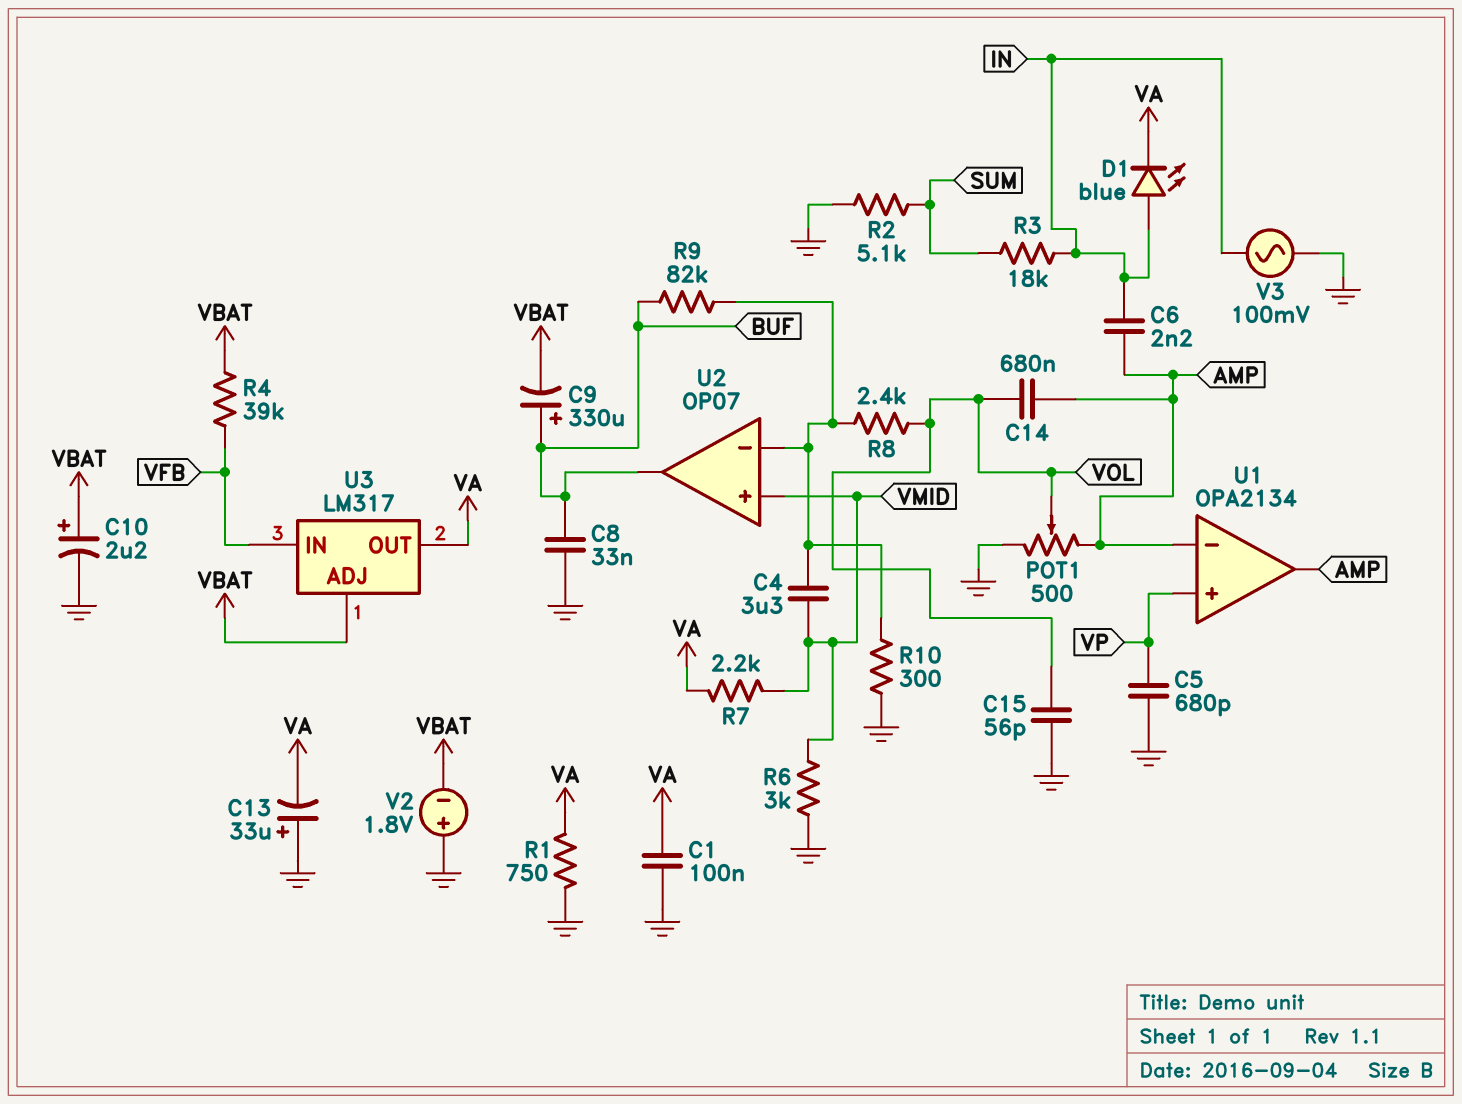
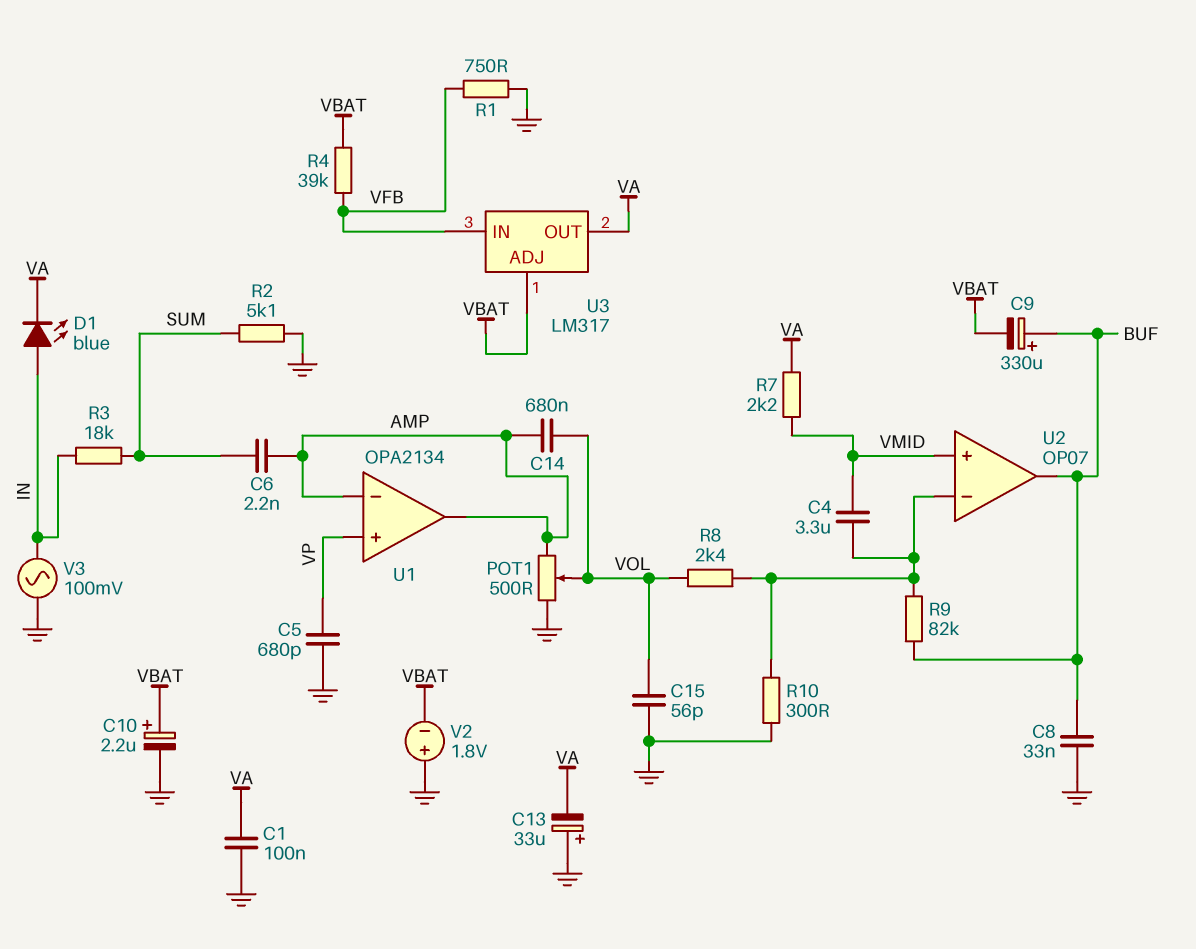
C6: 2.2nF (AMP, IN) -> 2.2nF (AMP, SUM)
R1: 750 (GND, VA) -> 750 (GND, VFB)
R6: 3k (GND, VMID) -> none

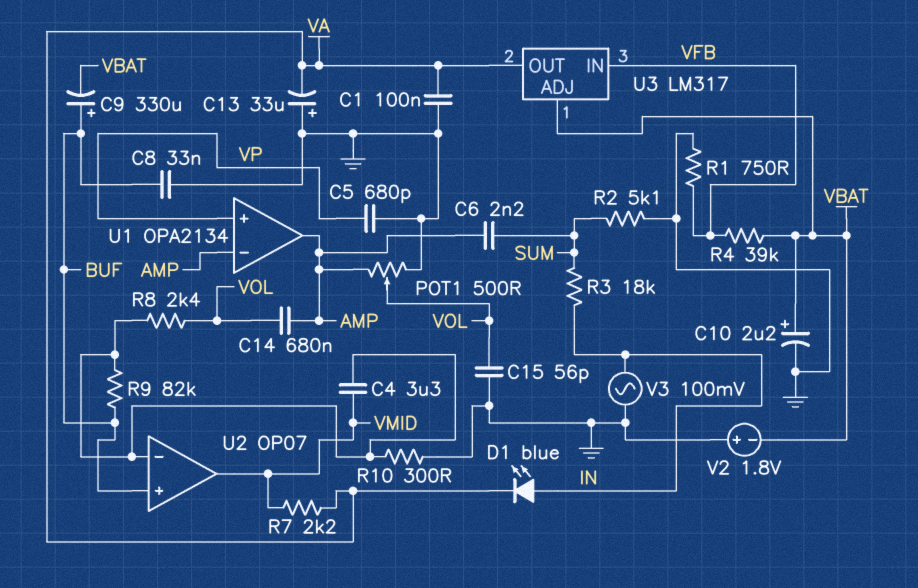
U2 pin in+: VMID -> BUF
U2 pin out: BUF -> VMID

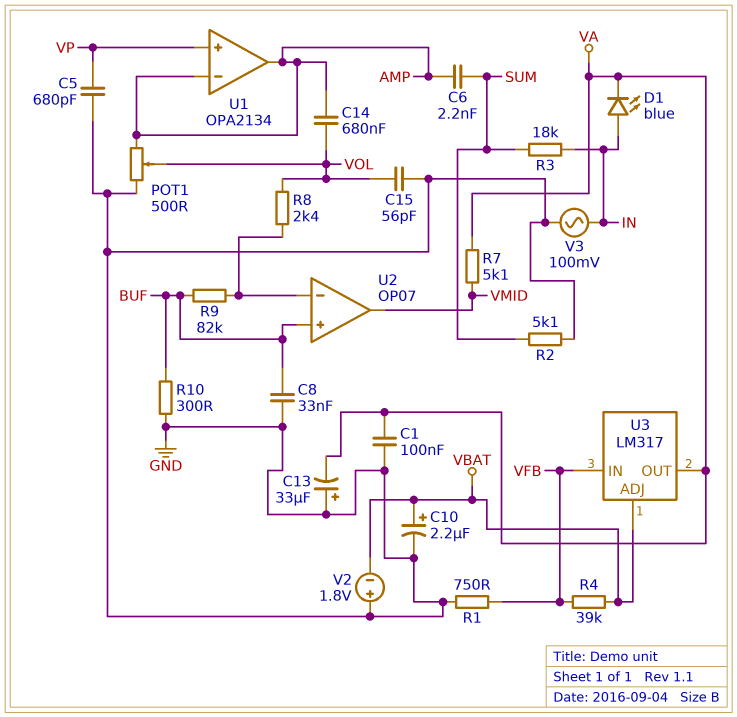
C4: 3.3uF (U2/in-, VMID) -> none
C9: 330uF (plus BUF, minus VBAT) -> none
R7: 2.2k (VA, VMID) -> 5.1k (VA, VMID)
R10: 300 (GND, U2/in-) -> 300 (BUF, GND)

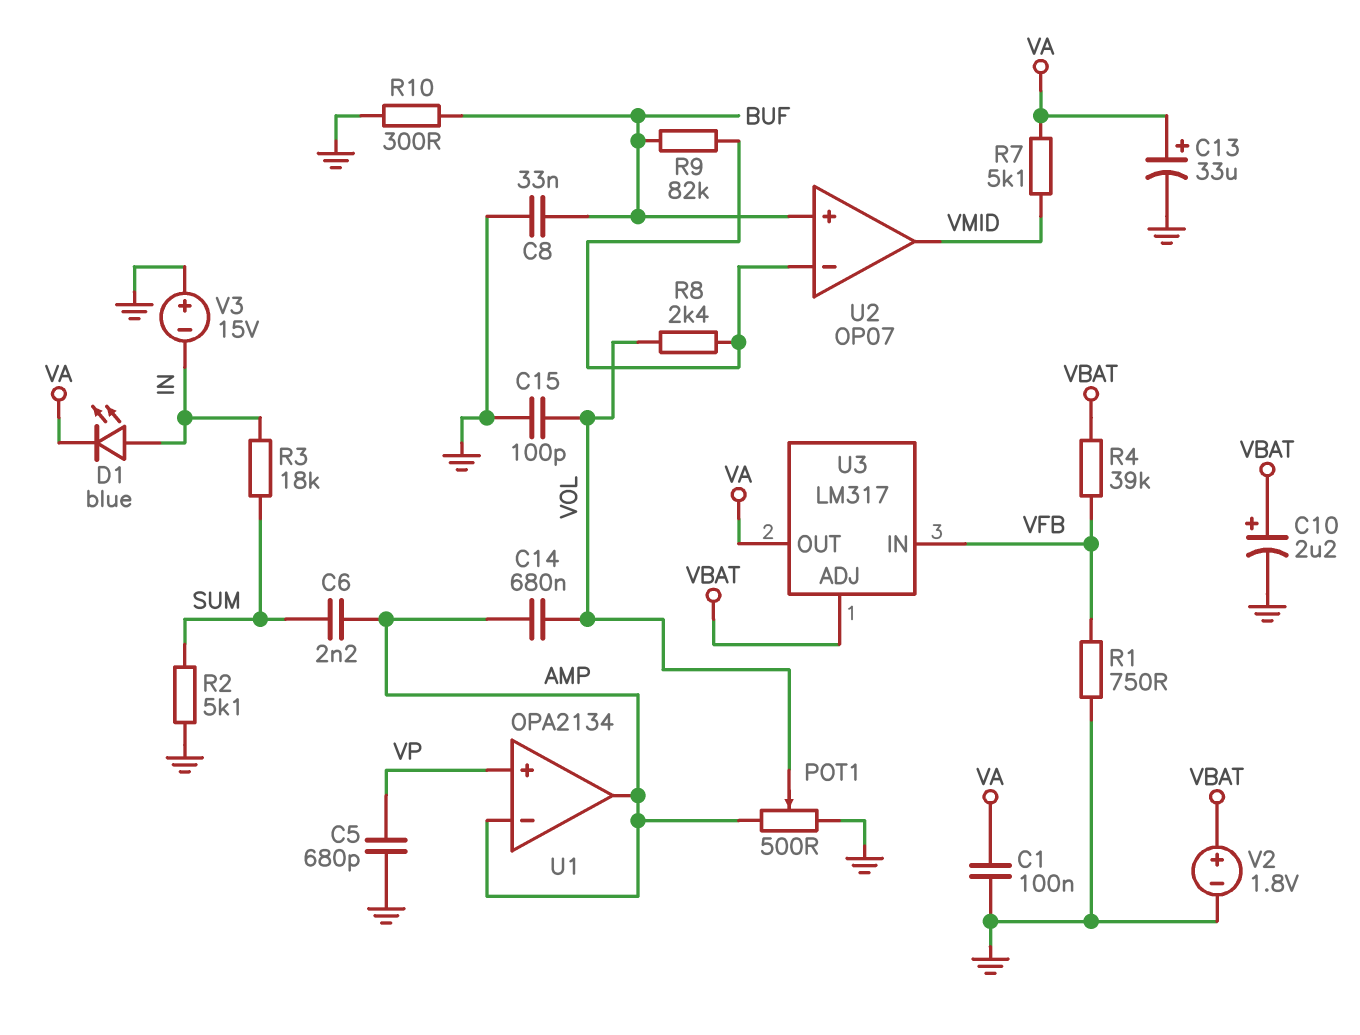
C13: 33uF (plus GND, minus VA) -> 33uF (plus VA, minus GND)
C15: 56pF (GND, VOL) -> 100pF (GND, VOL)
V2: 1.8V (plus GND, minus VBAT) -> 1.8V (plus VBAT, minus GND)
V3: AC 100mV (GND, IN) -> 15V (plus GND, minus IN)

